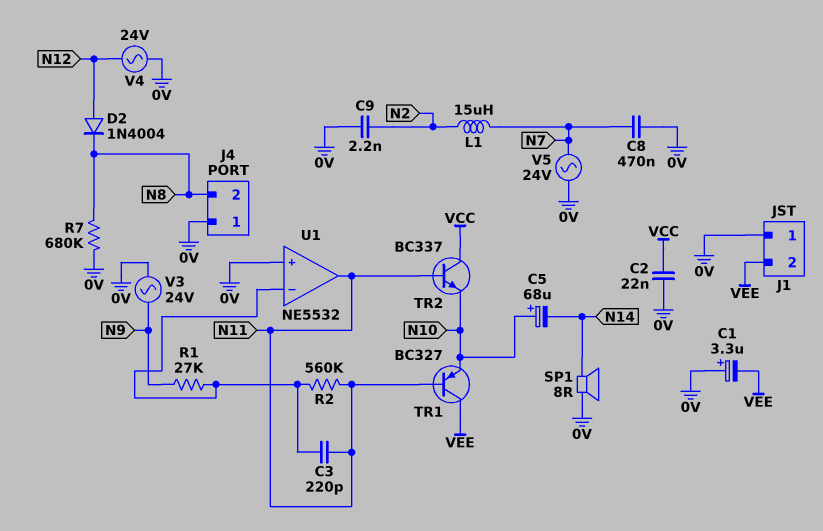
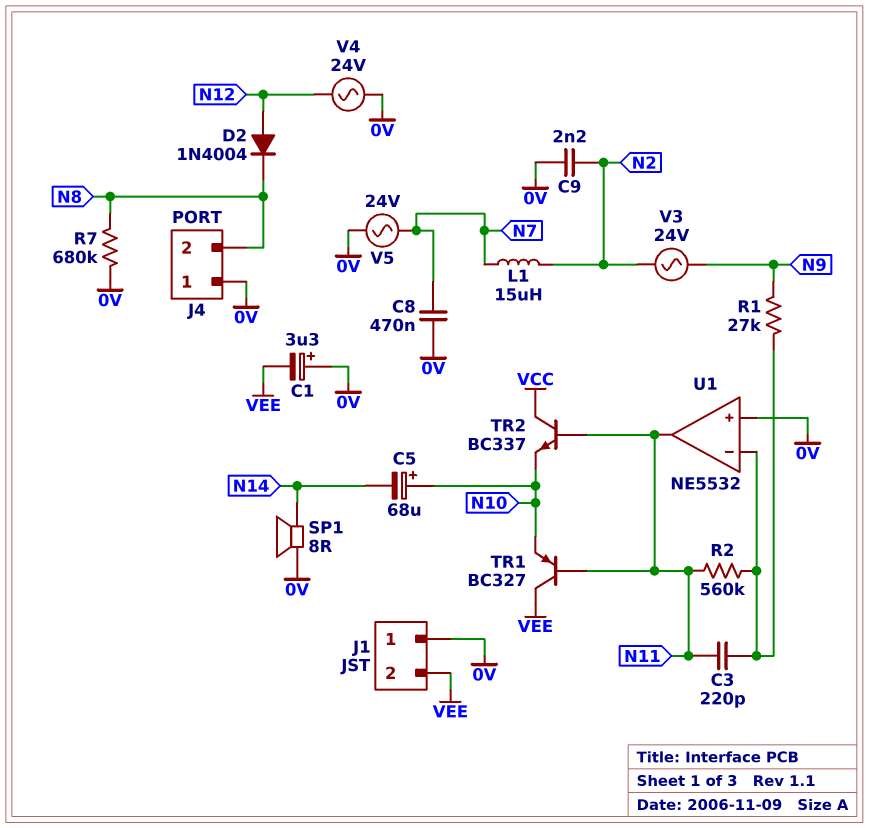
C2: 22nF (0V, VCC) -> none
V3: AC 24V (0V, N9) -> AC 24V (N2, N9)

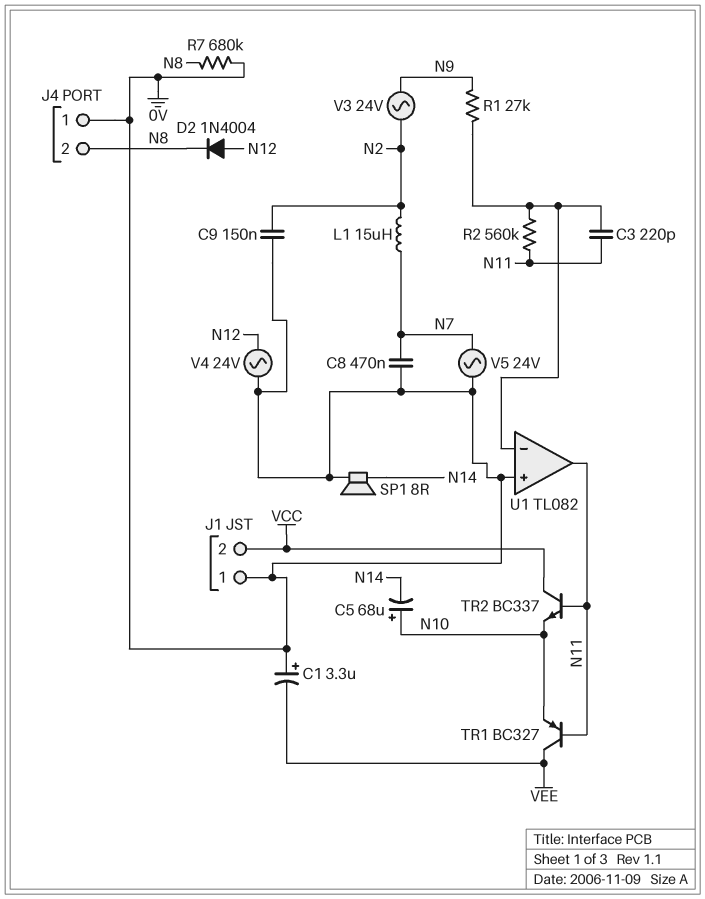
C9: 2.2nF (0V, N2) -> 150nF (0V, N2)
J1 pin 2: VEE -> VCC
U1: NE5532 -> TL082

